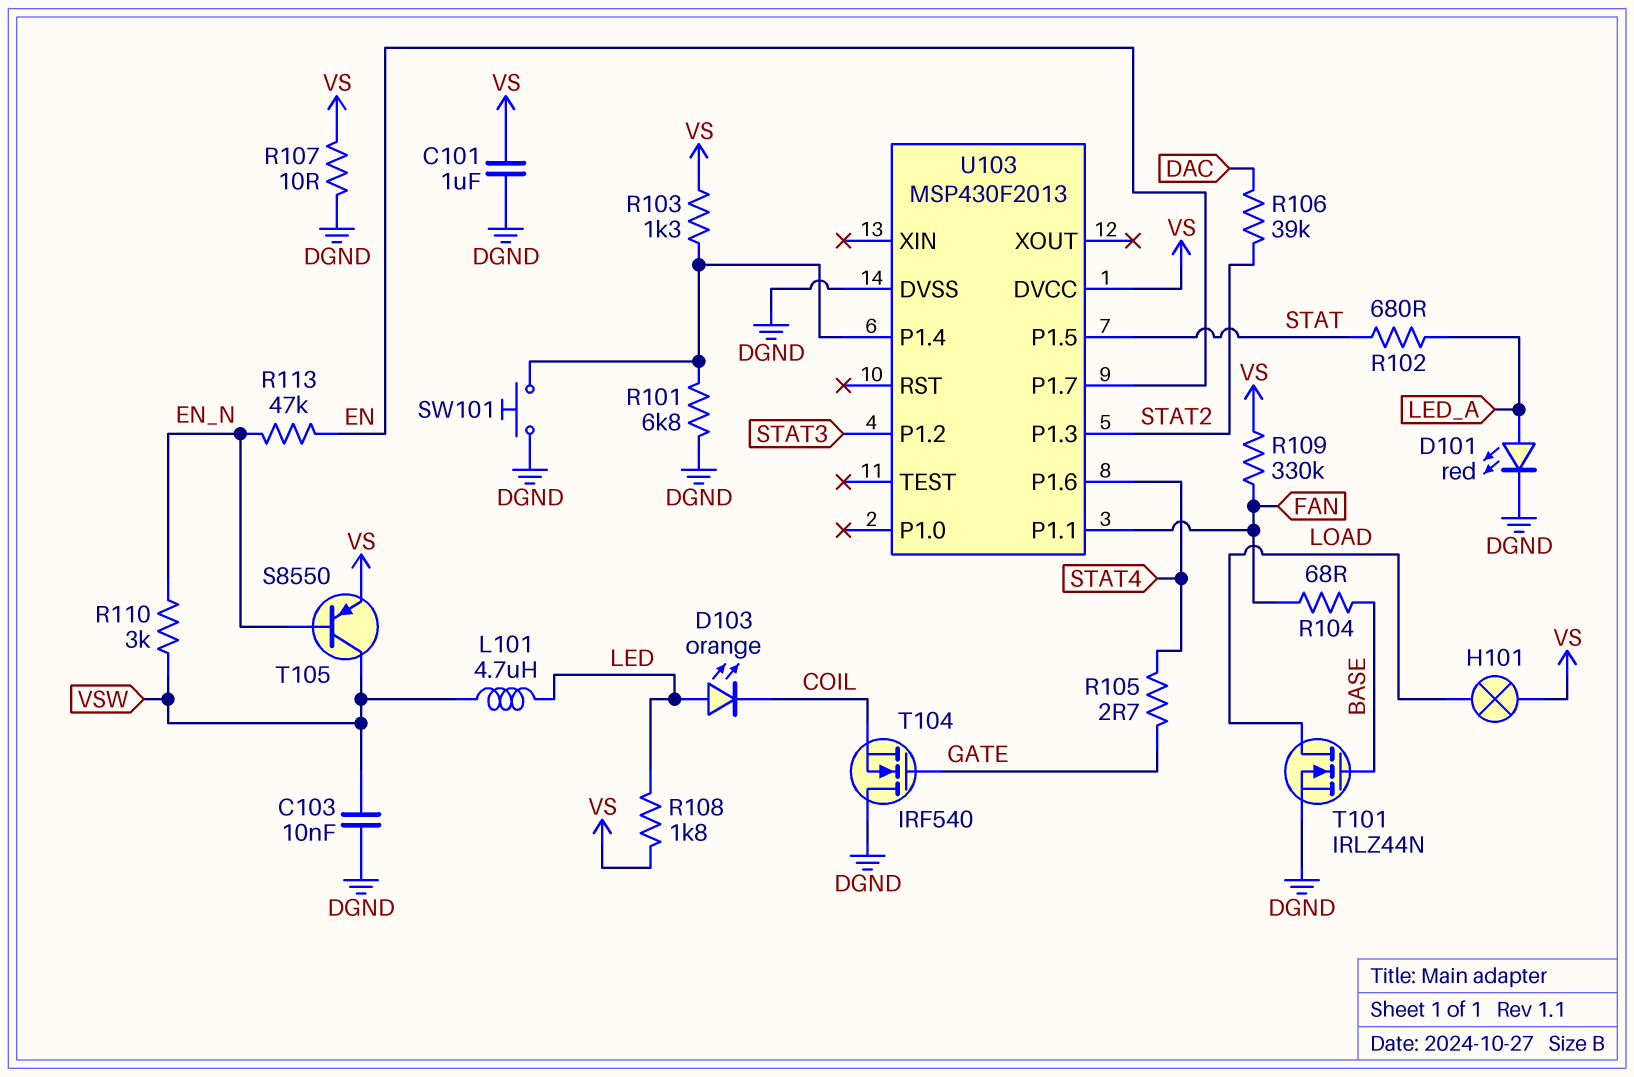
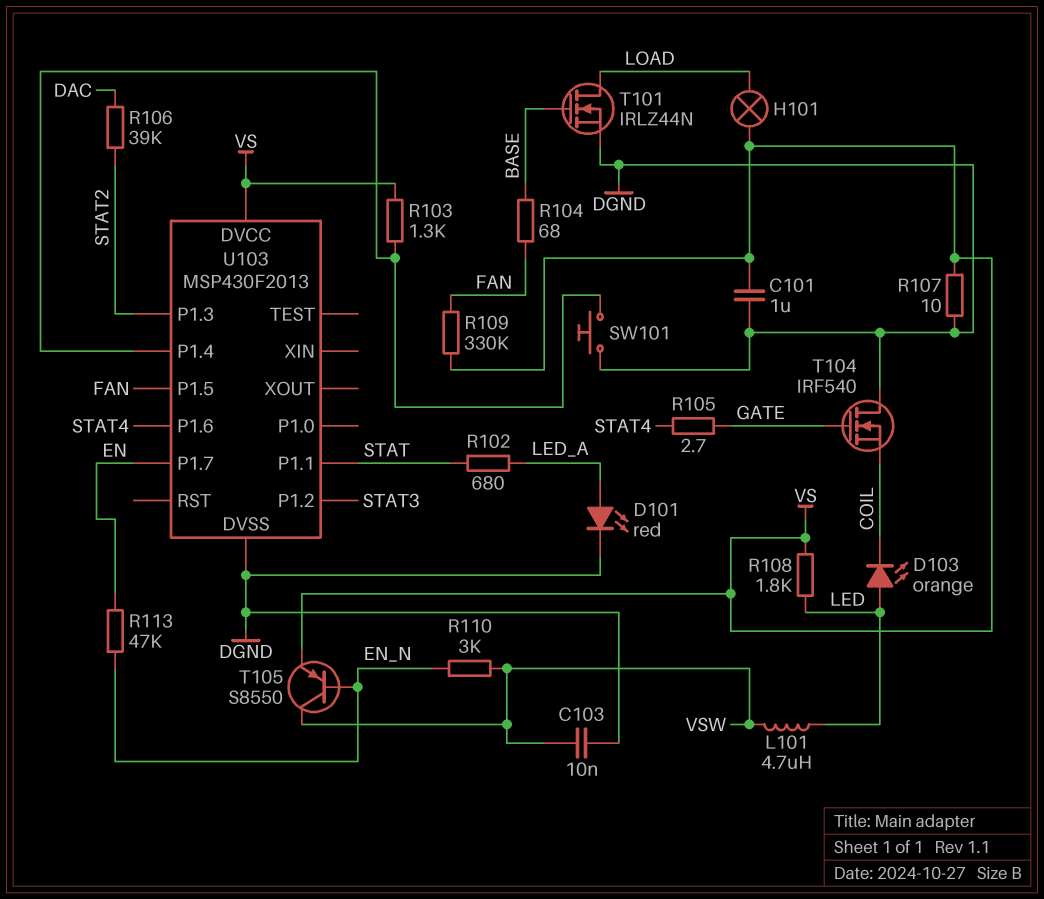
R101: 6.8k (DGND, U103/P1.4) -> none
U103 pin P1.1: FAN -> STAT
U103 pin P1.5: STAT -> FAN

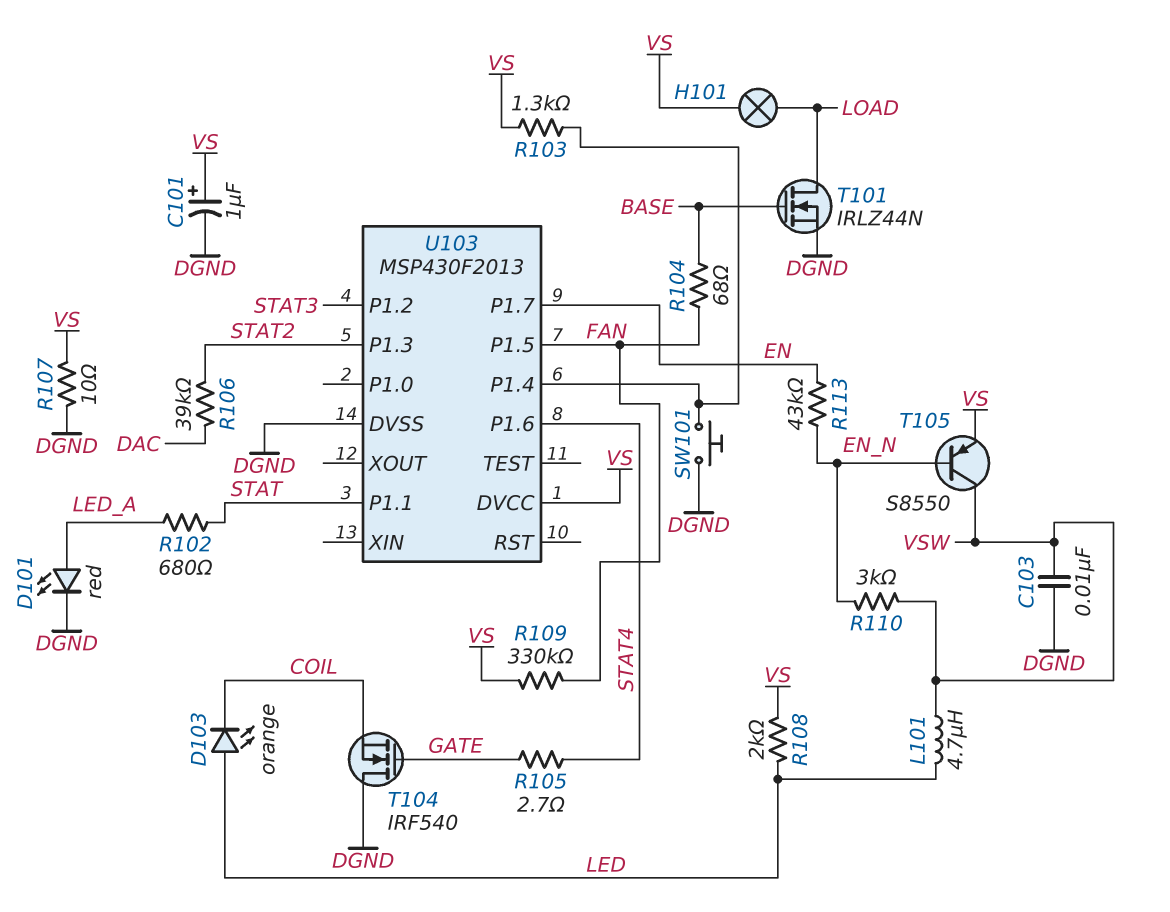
C101: 1uF (DGND, VS) -> 1uF (plus VS, minus DGND)
R108: 1.8k (LED, VS) -> 2k (LED, VS)
R113: 47k (EN, EN_N) -> 43k (EN, EN_N)

